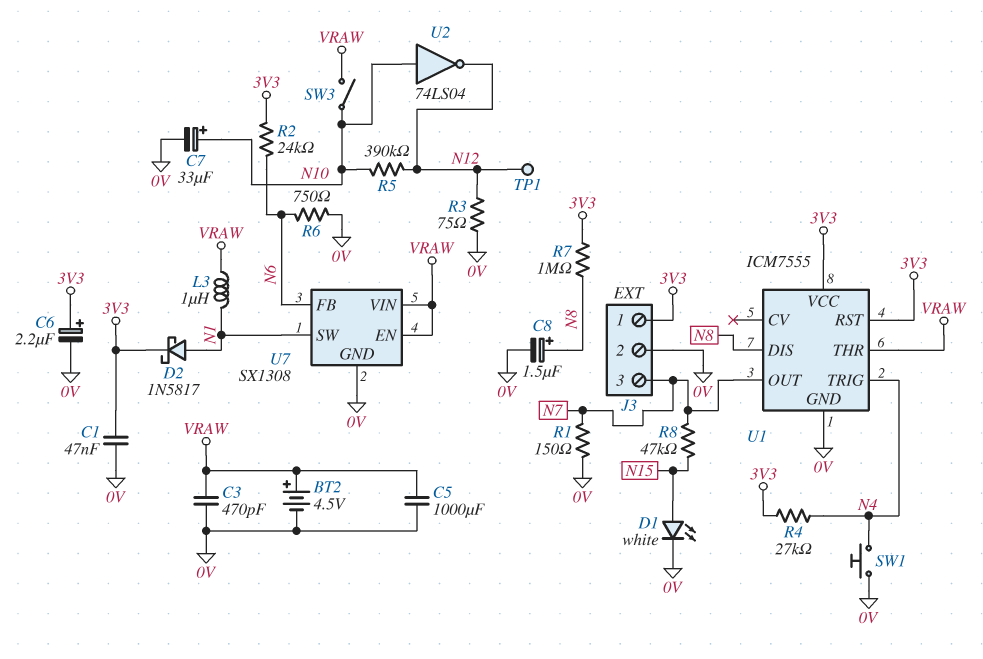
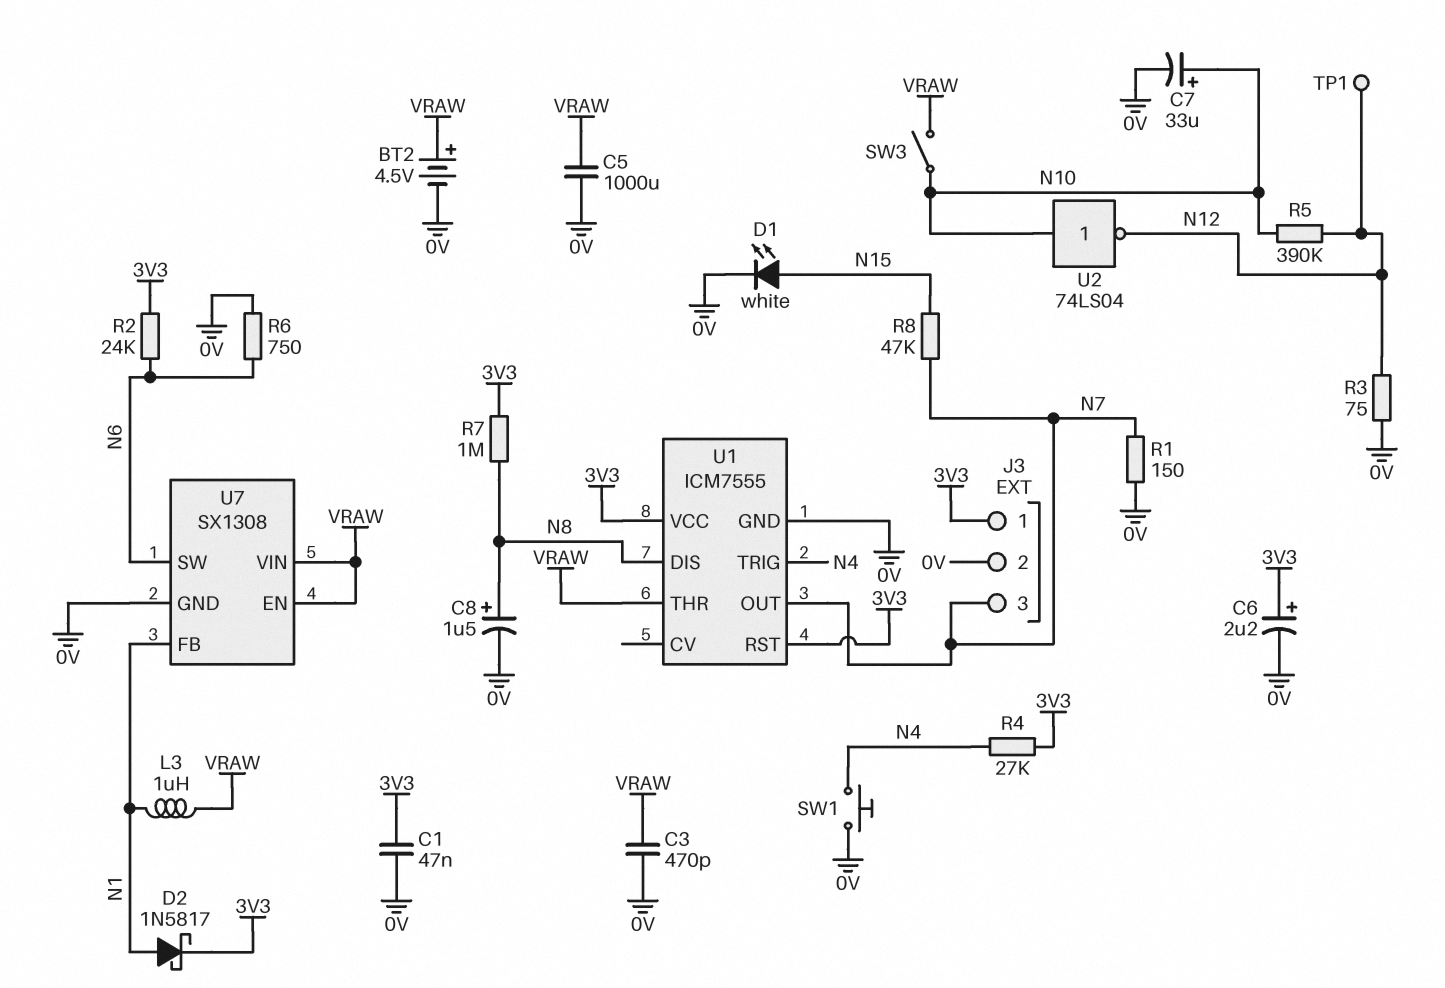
U7 pin FB: N6 -> N1
U7 pin SW: N1 -> N6

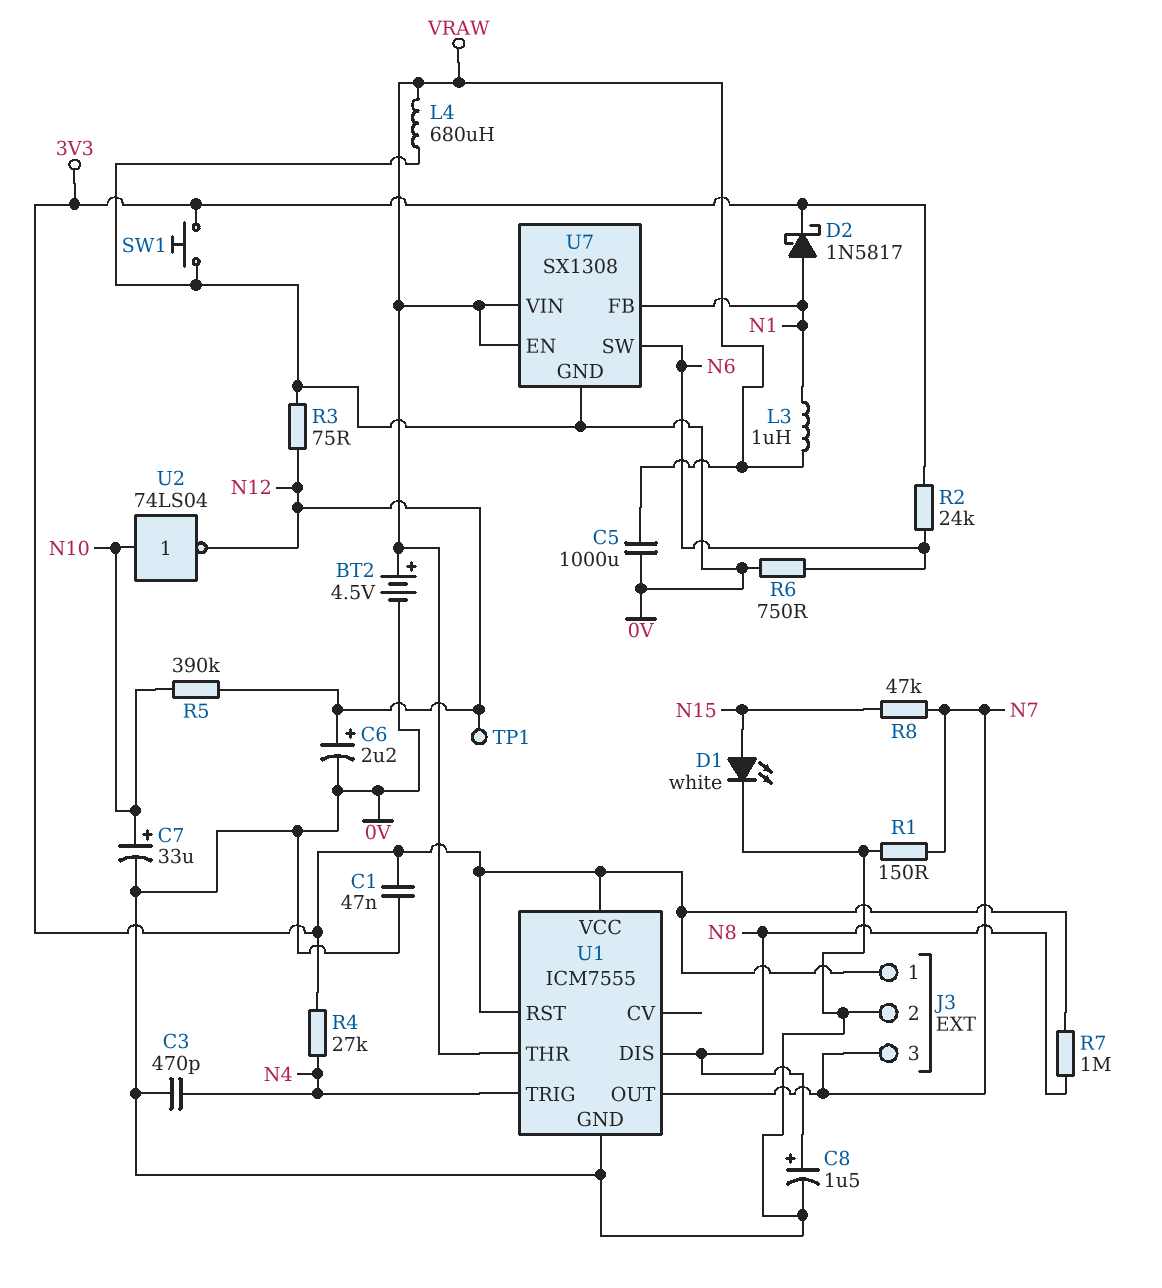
C3: 470pF (0V, VRAW) -> 470pF (0V, N4)
C6: 2.2uF (plus 3V3, minus 0V) -> 2.2uF (plus N12, minus 0V)
L4: none -> 680uH (0V, VRAW)
SW1: button (0V, N4) -> button (0V, 3V3)
SW3: switch (N10, VRAW) -> none

